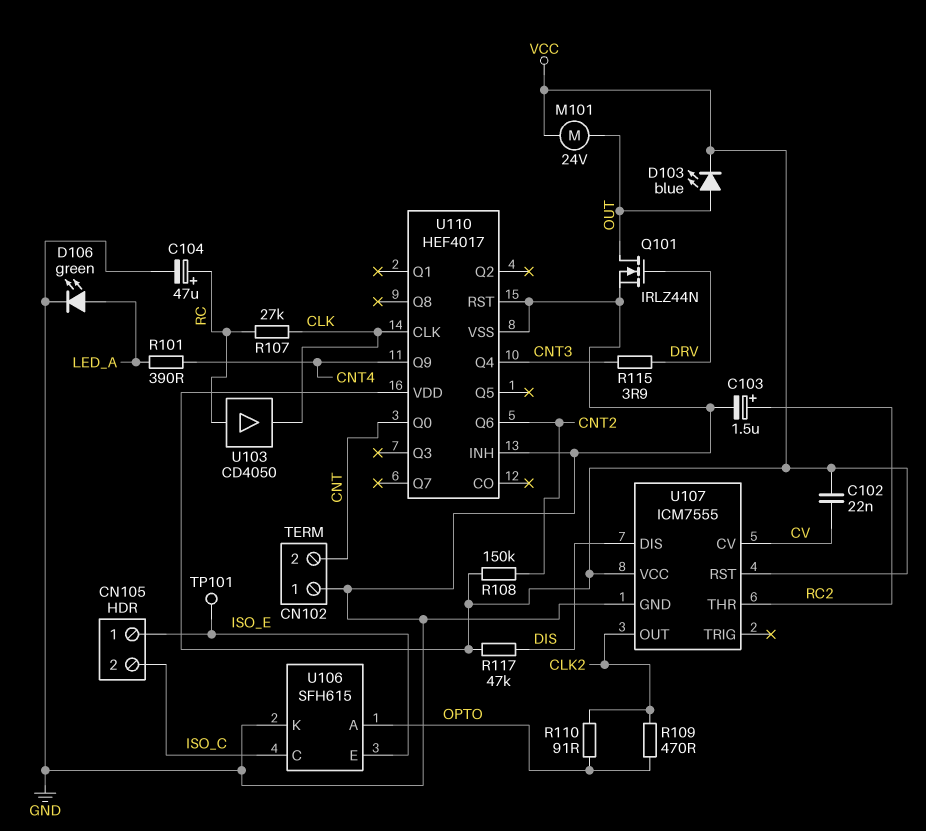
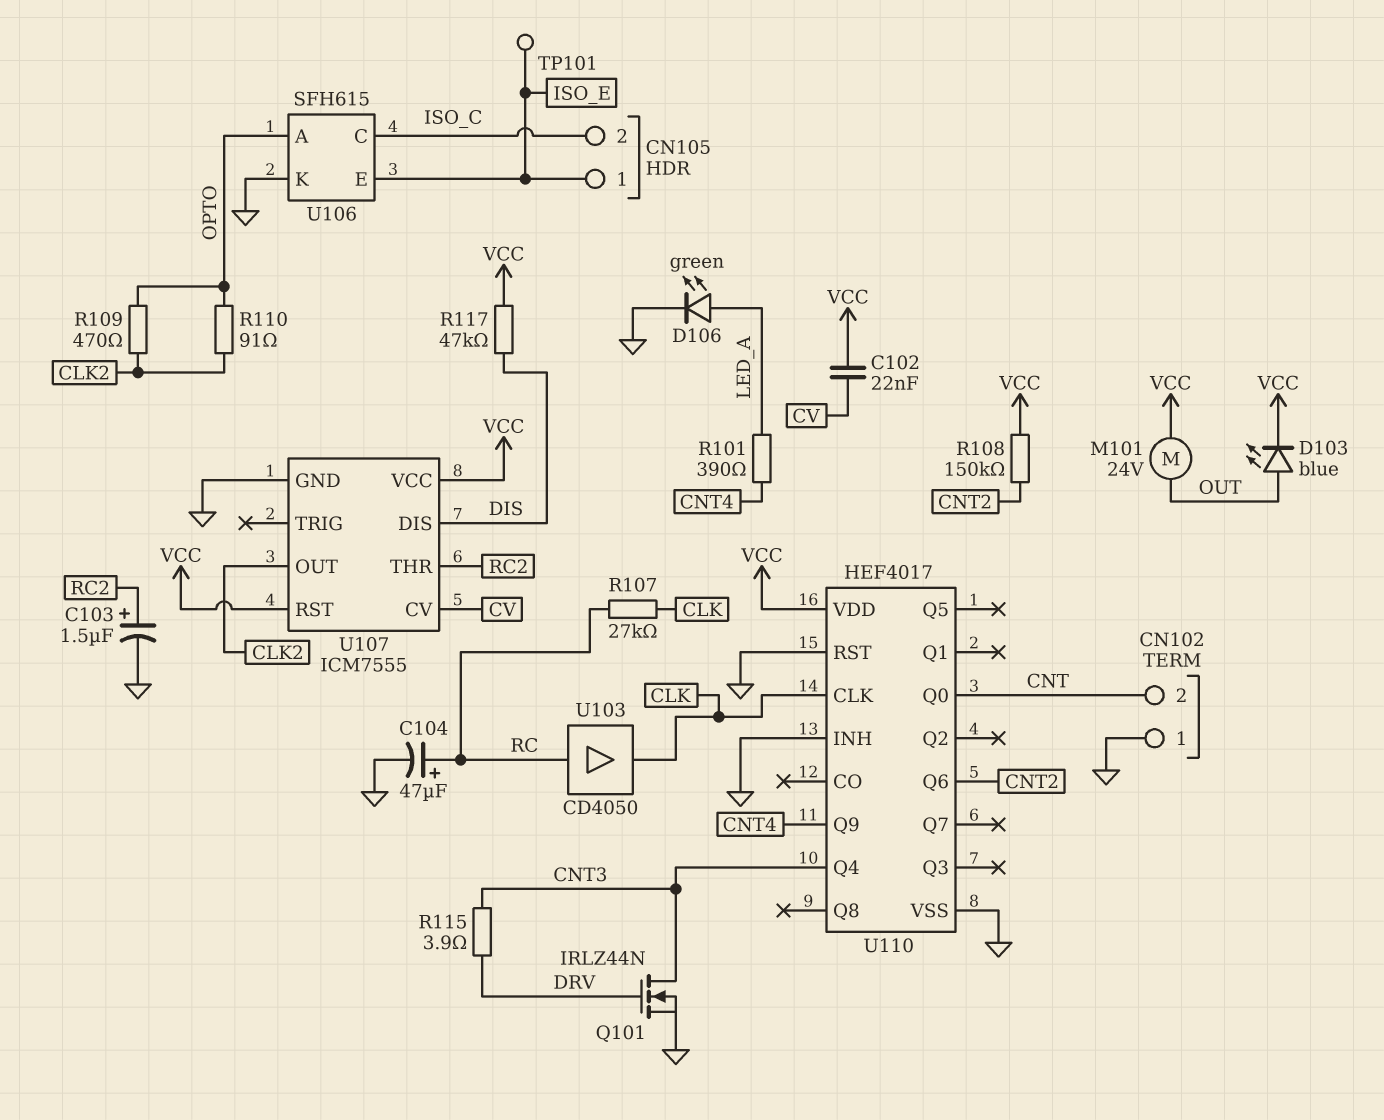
Q101: NMOS IRLZ44N (G DRV, D OUT, S GND) -> NMOS IRLZ44N (G DRV, D CNT3, S GND)

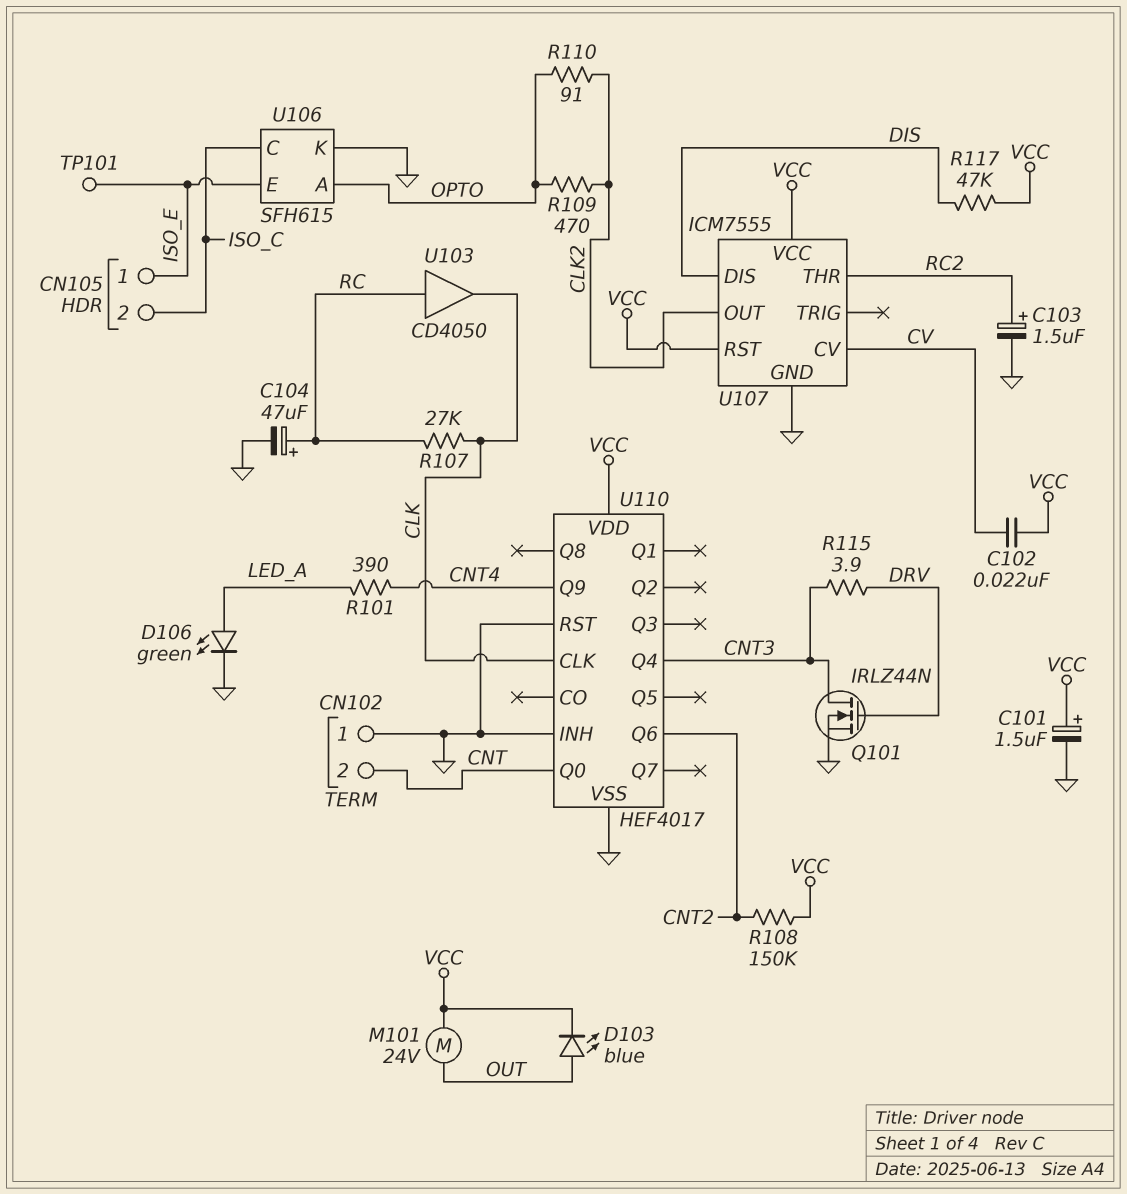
C101: none -> 1.5uF (plus VCC, minus GND)

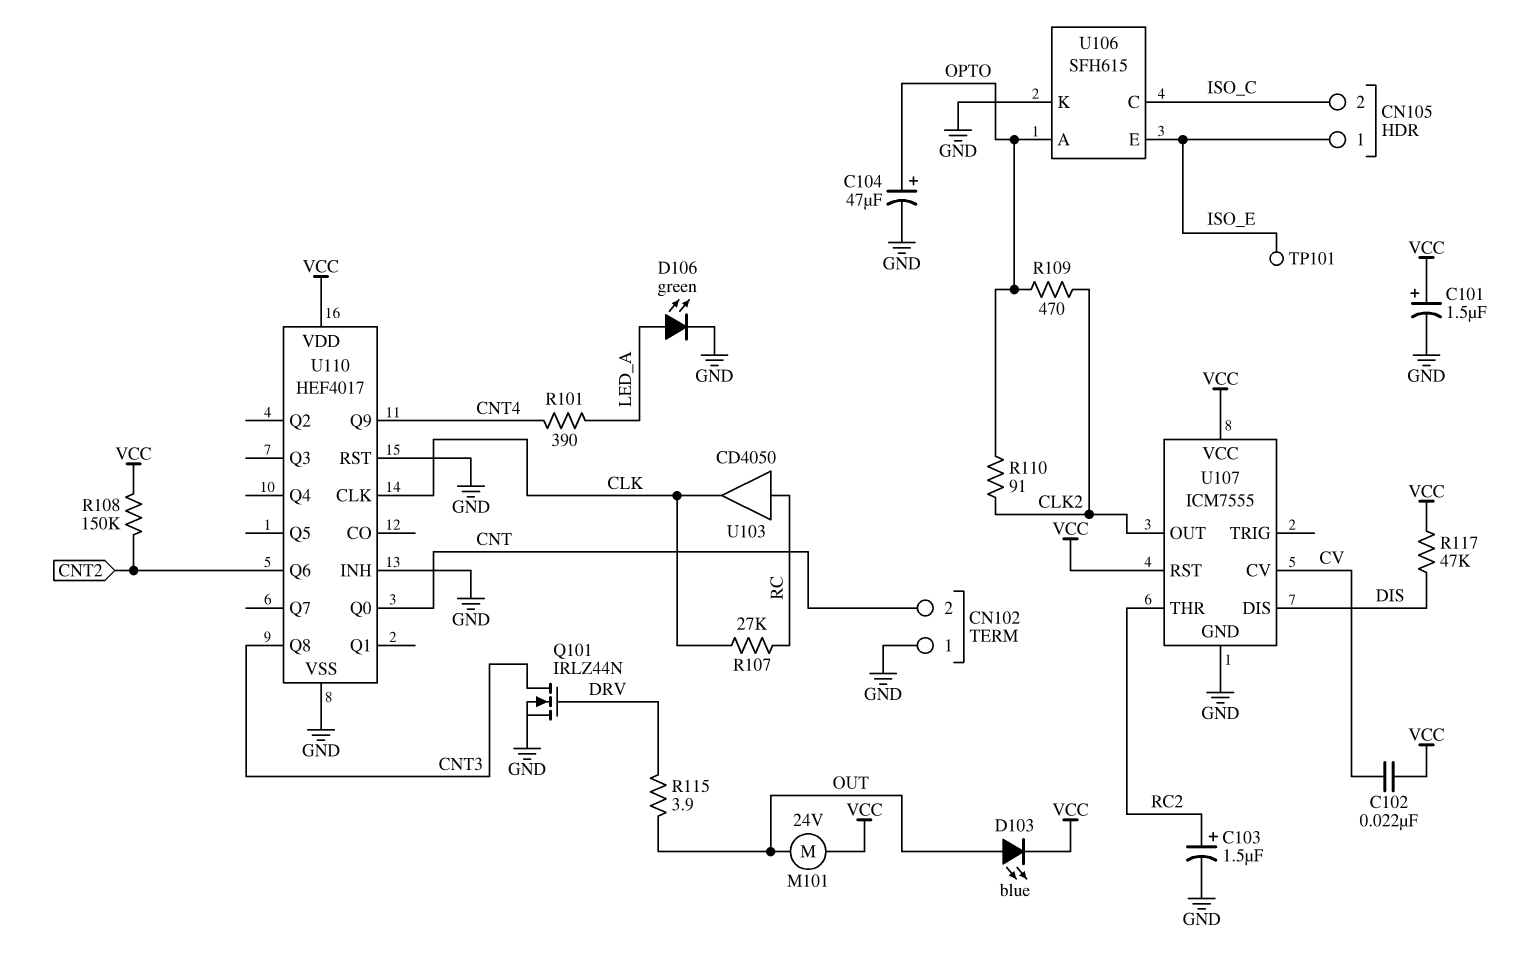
C104: 47uF (plus RC, minus GND) -> 47uF (plus OPTO, minus GND)
R115: 3.9 (CNT3, DRV) -> 3.9 (DRV, OUT)
U110 pin Q4: CNT3 -> none
U110 pin Q8: none -> CNT3

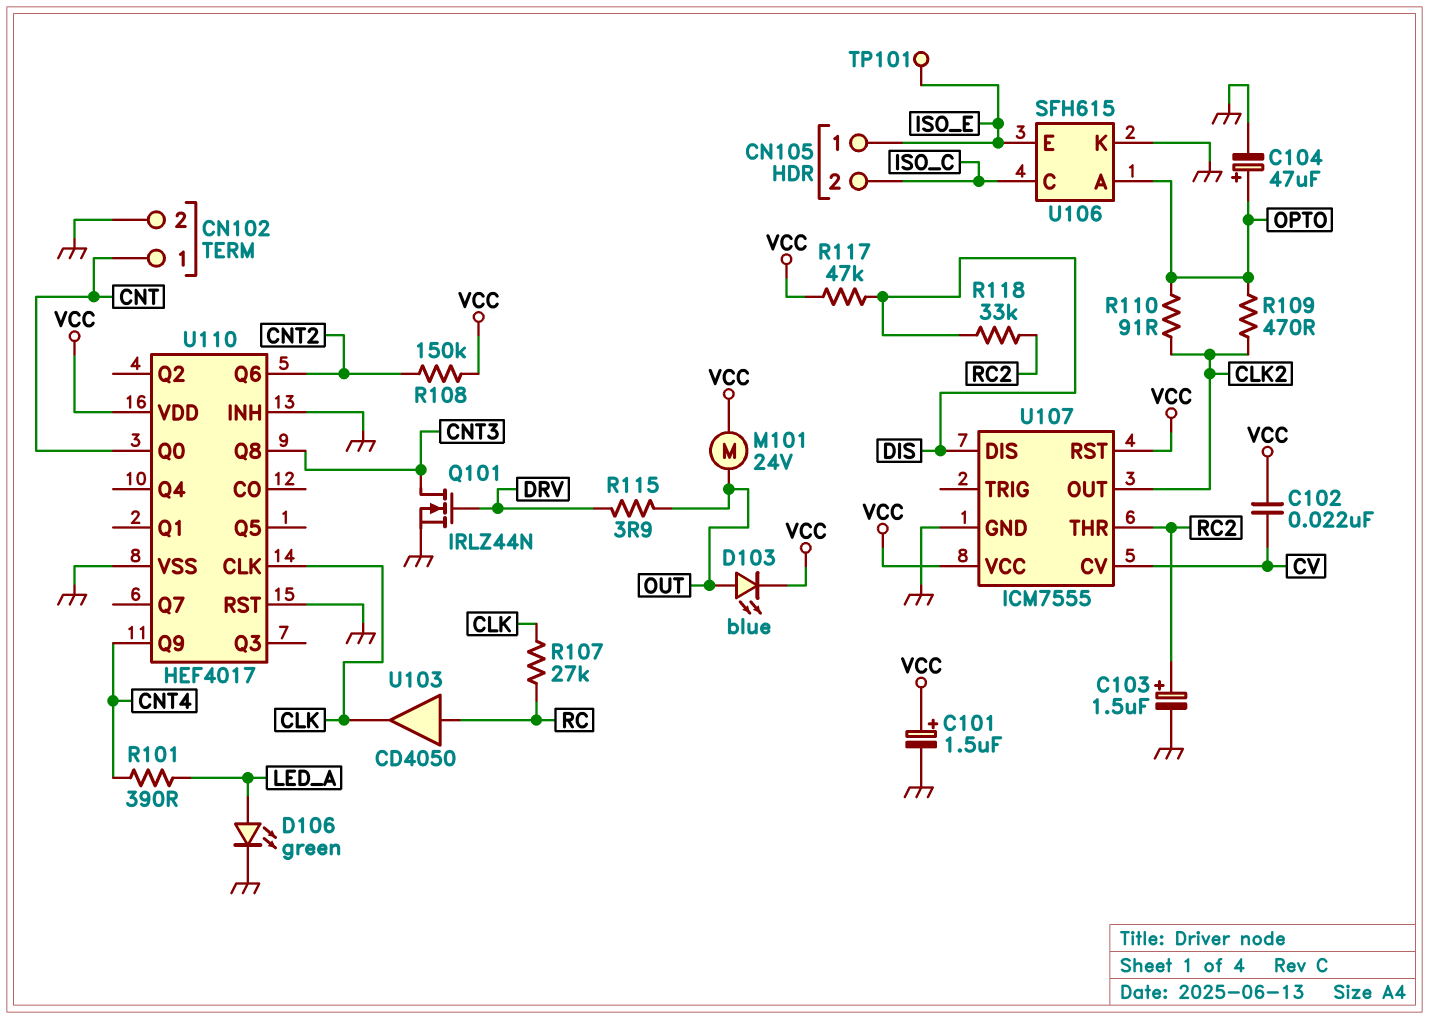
CN102 pin 1: GND -> CNT
CN102 pin 2: CNT -> GND
R118: none -> 33k (DIS, RC2)

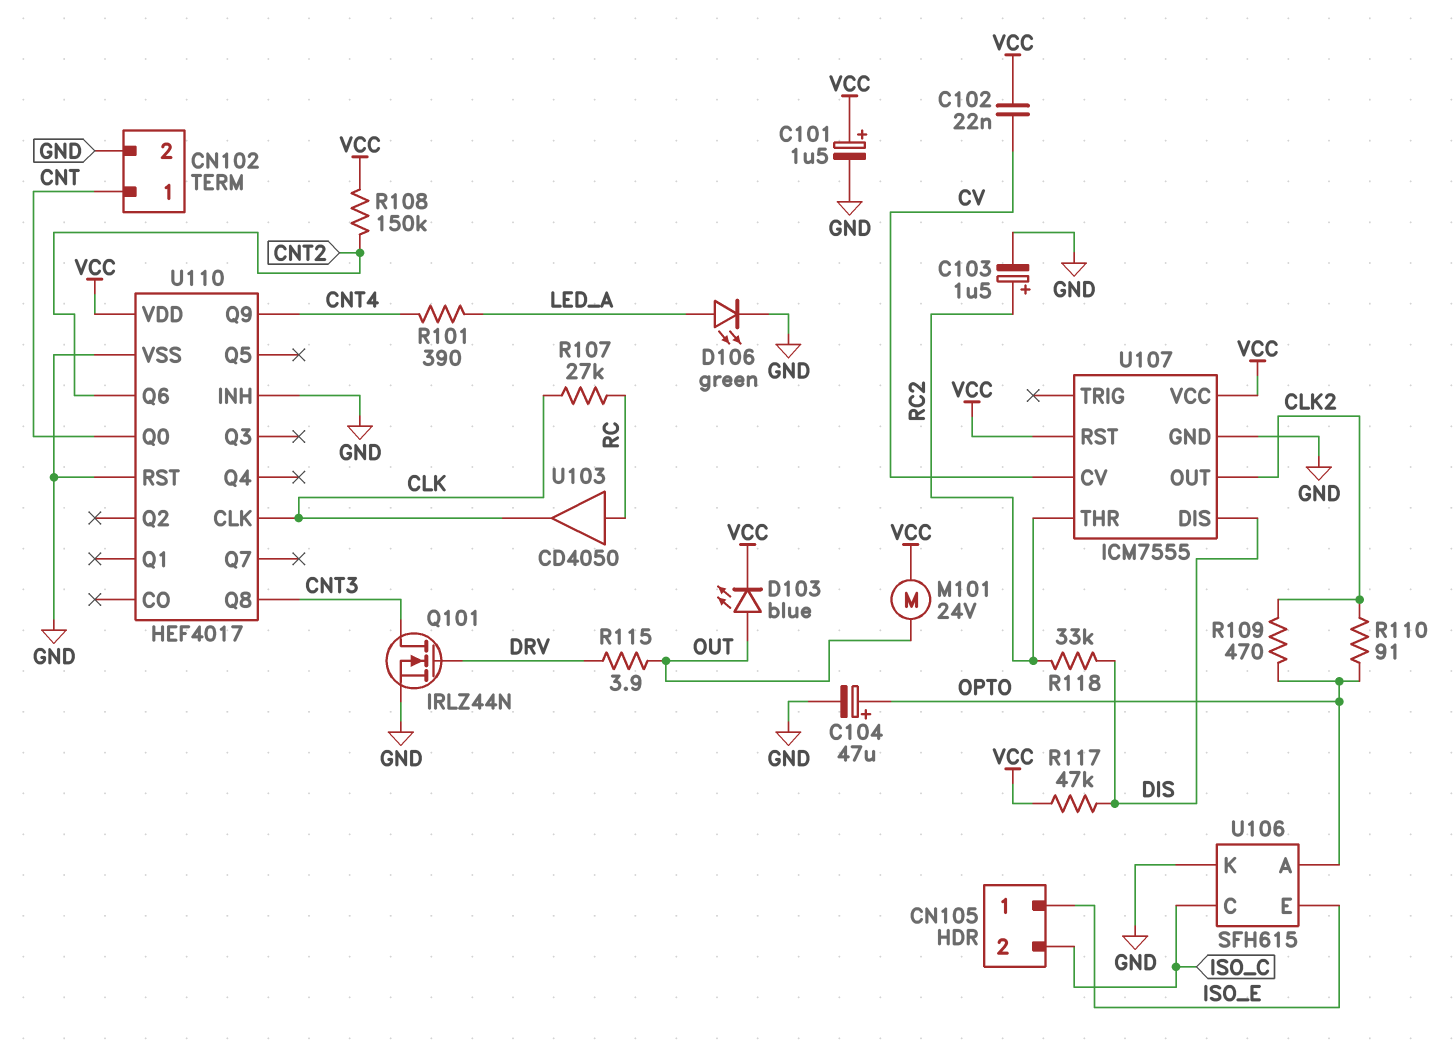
TP101: test point (ISO_E) -> none

